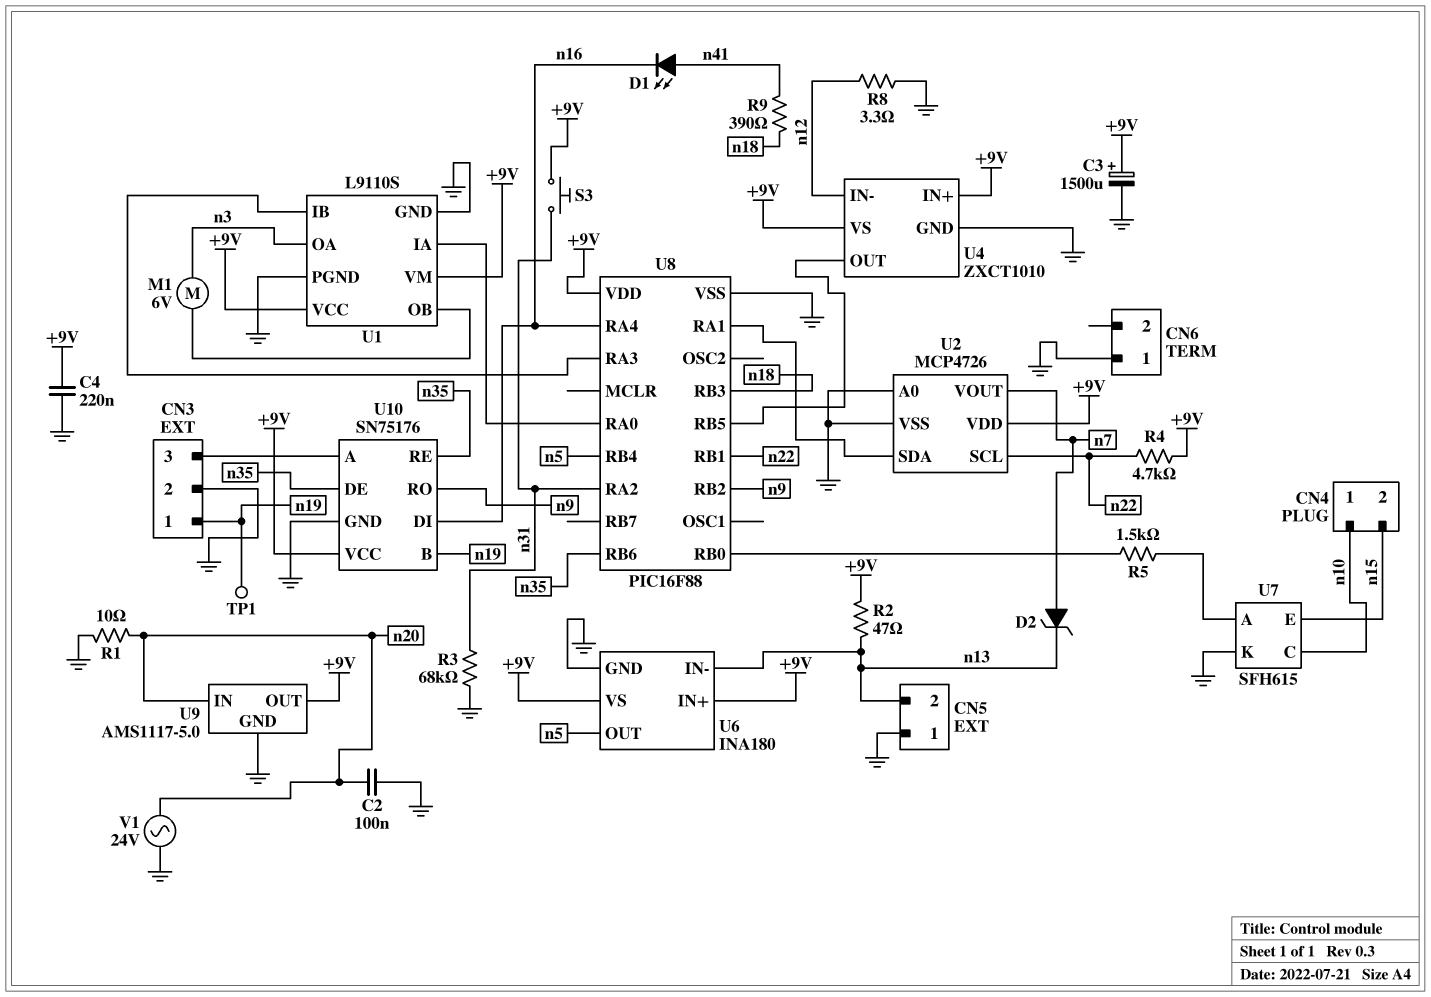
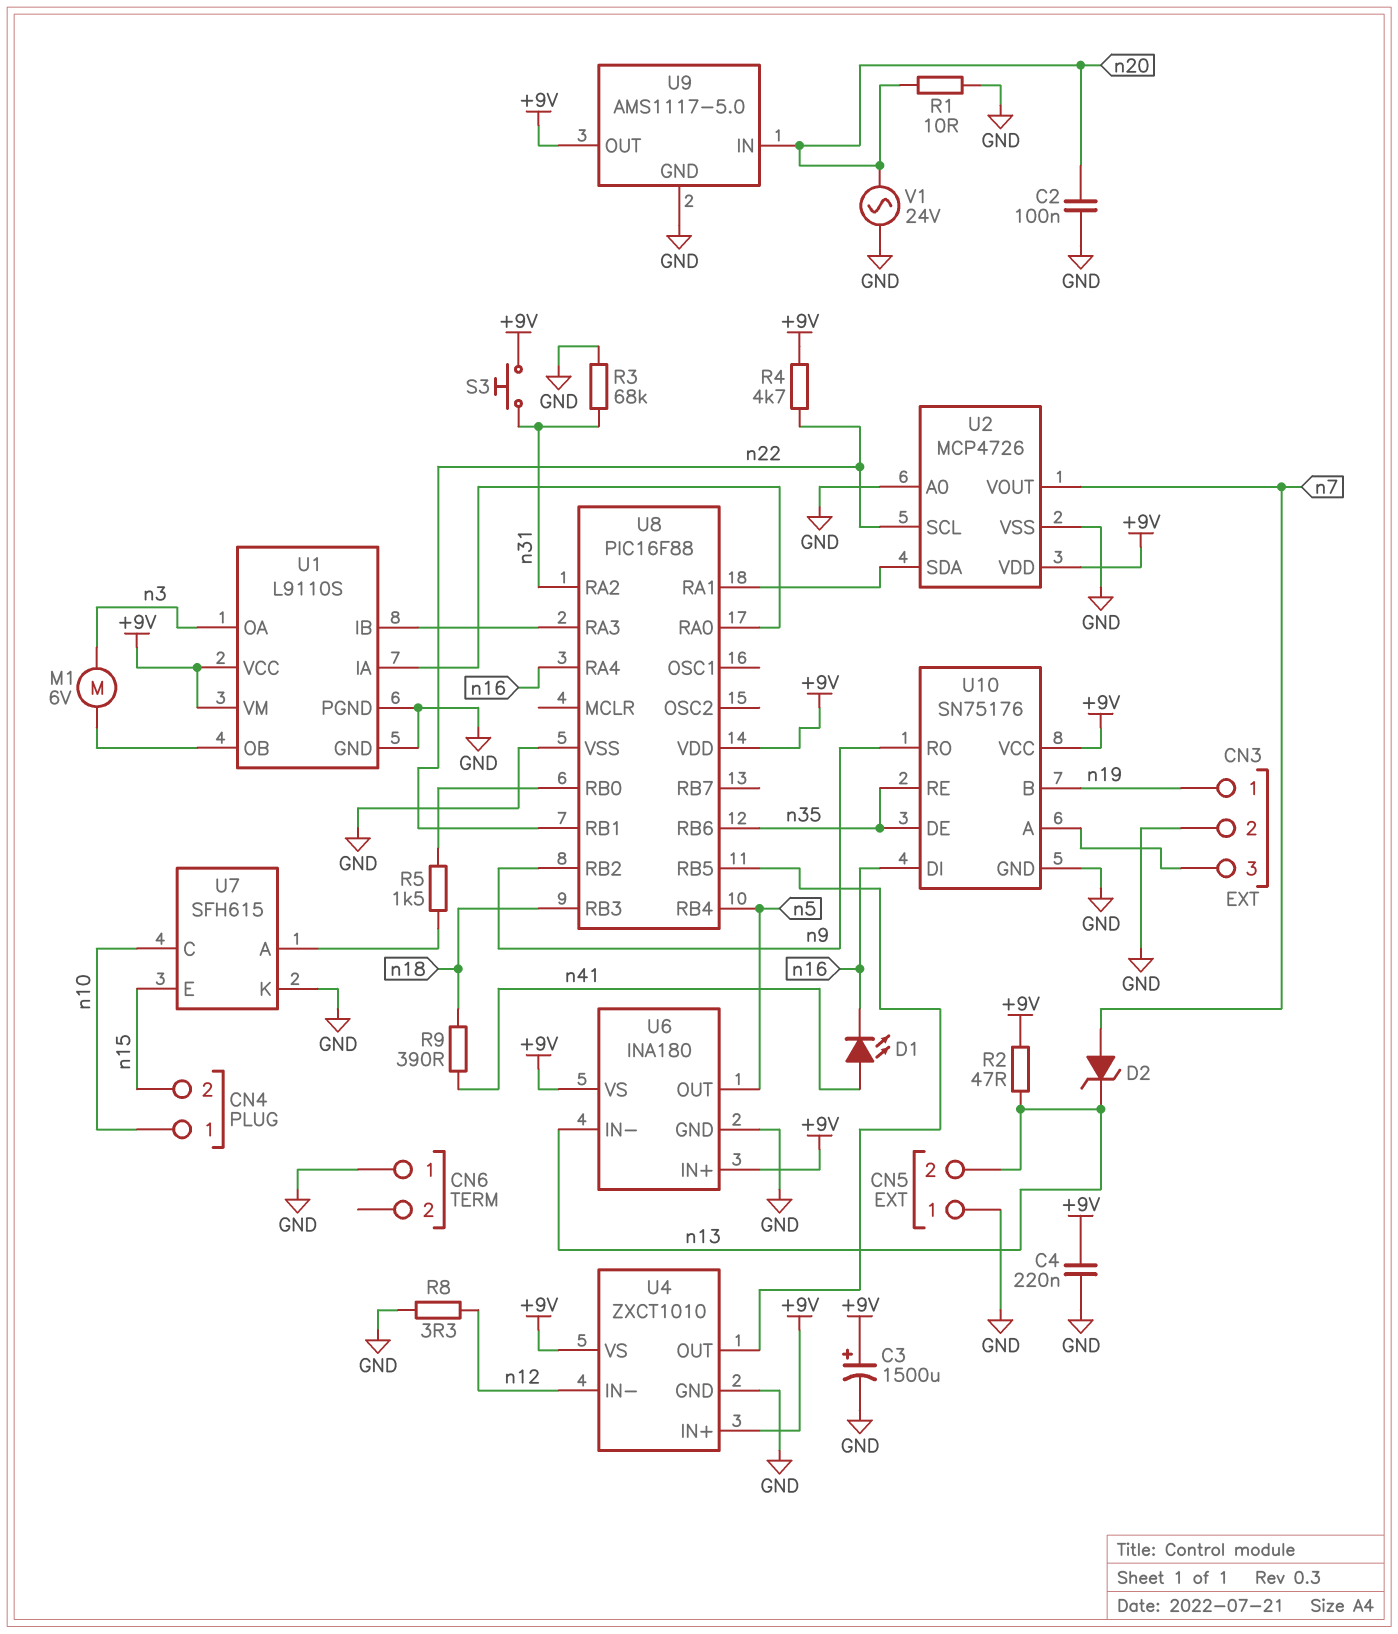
TP1: test point (n19) -> none

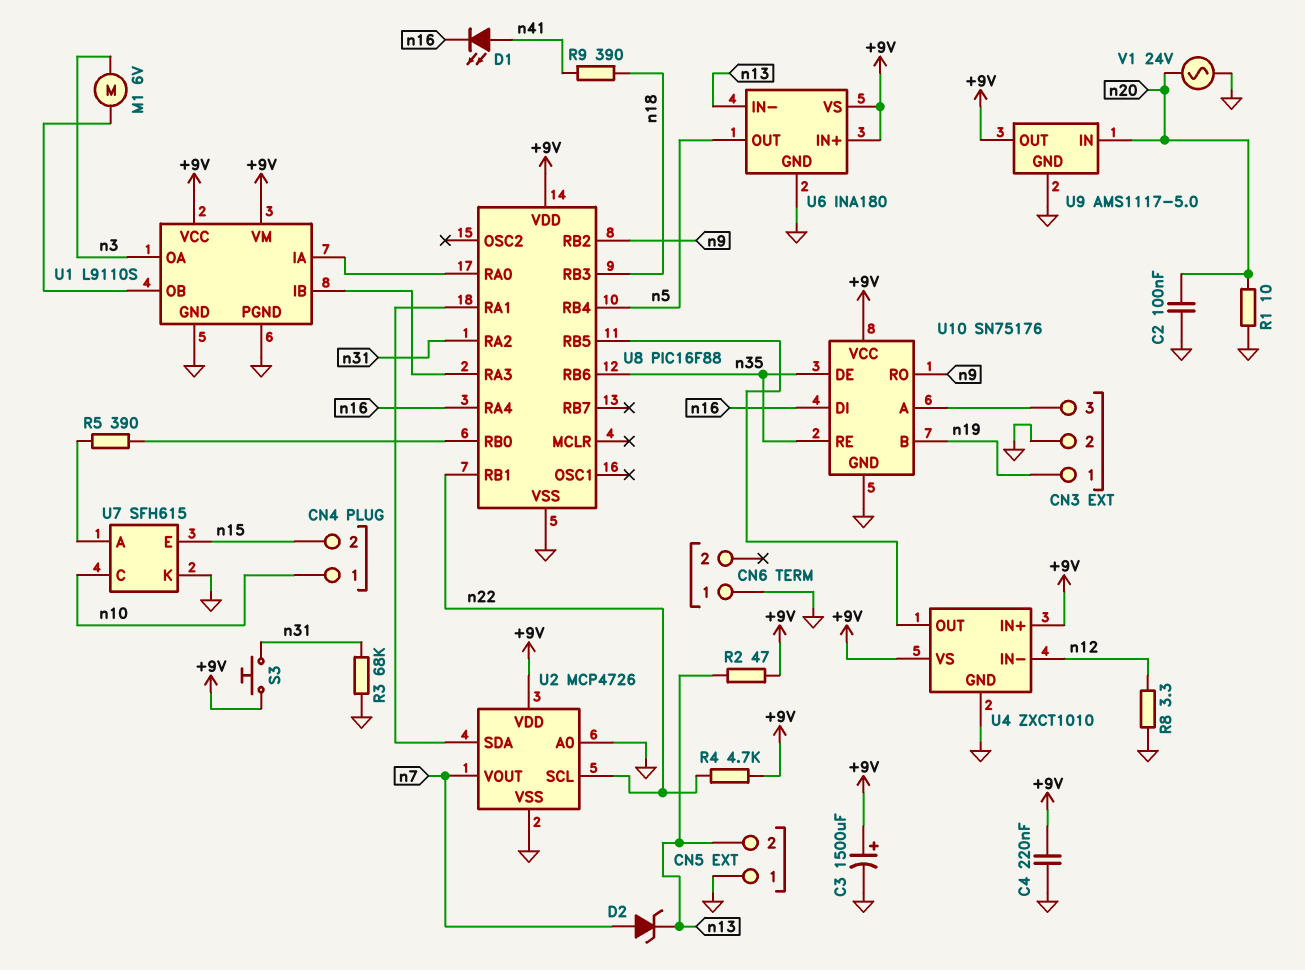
R5: 1.5k (U7/A, U8/RB0) -> 390 (U7/A, U8/RB0)

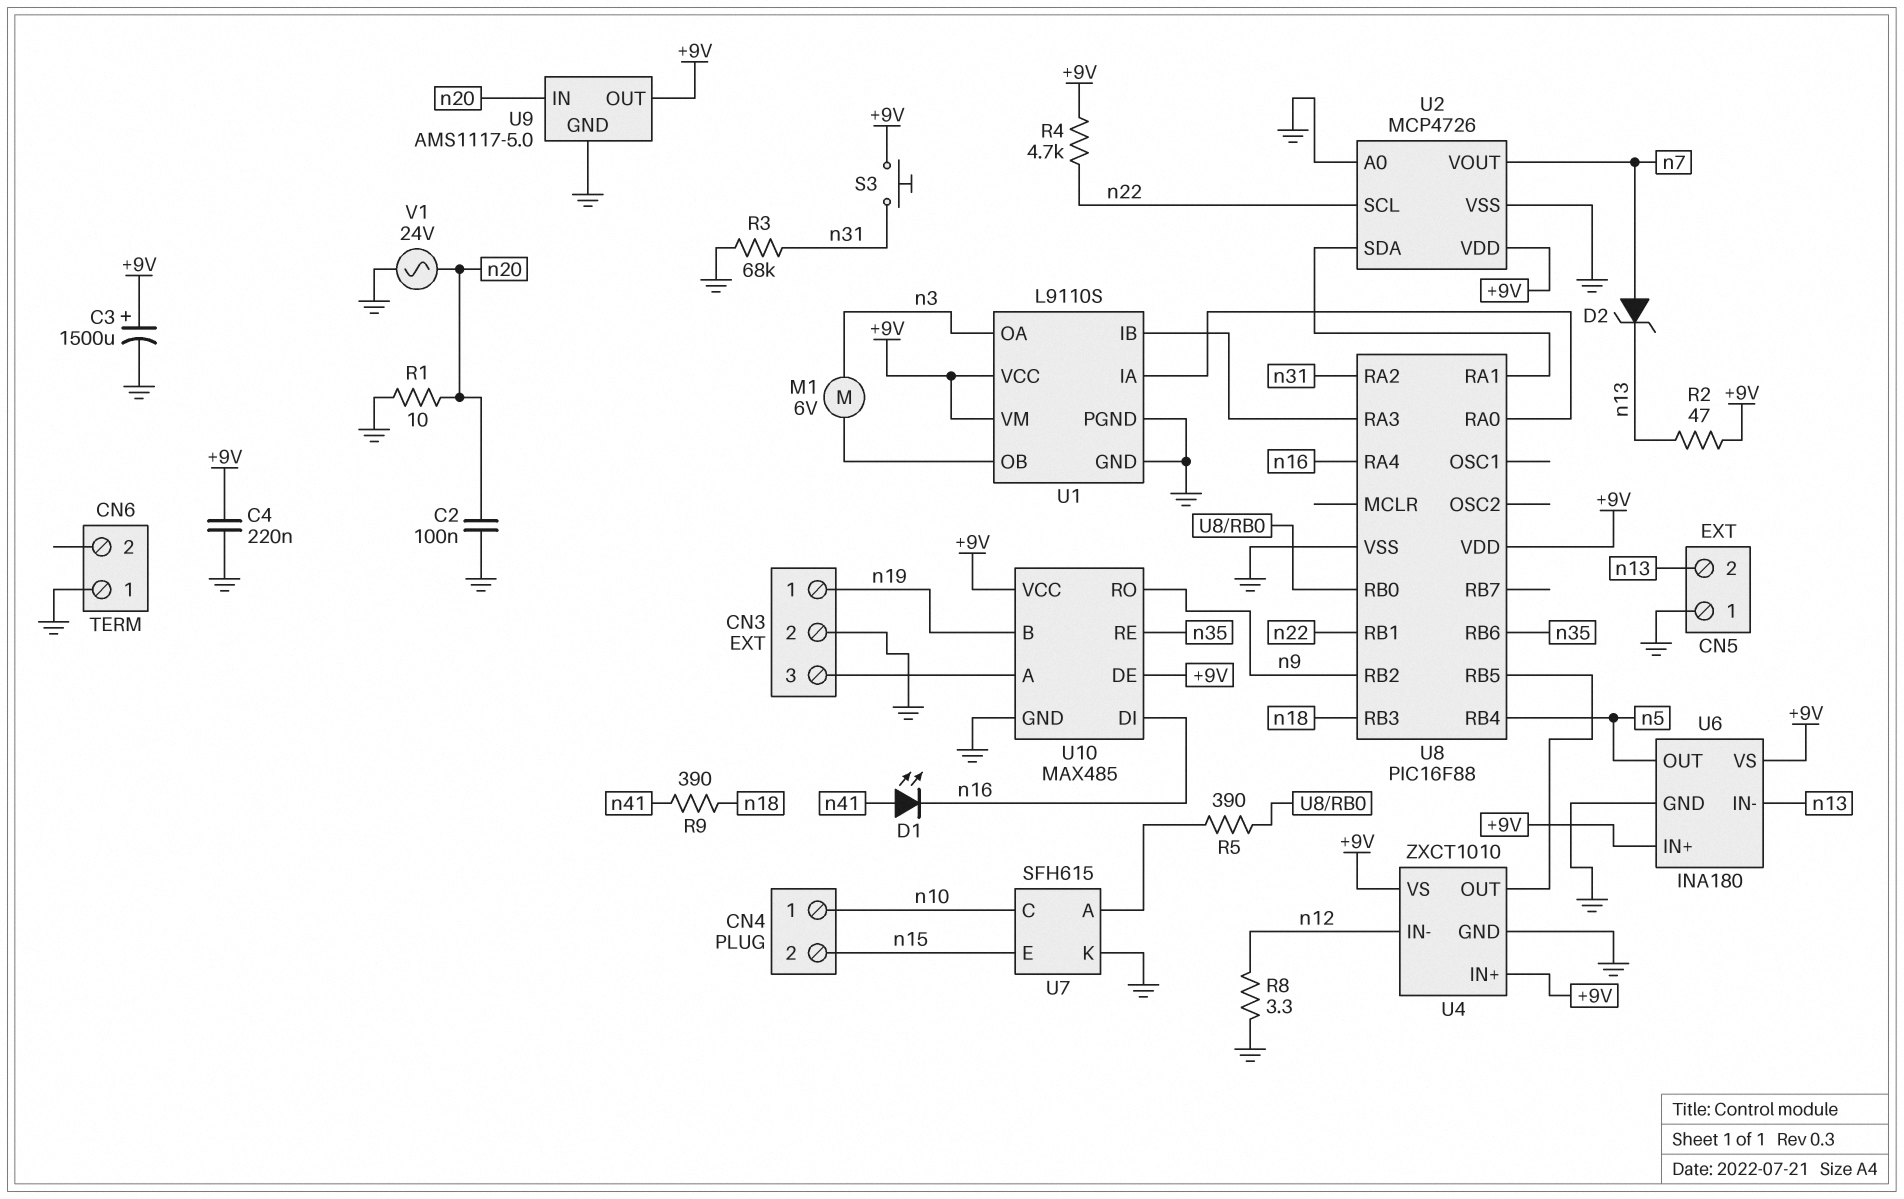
U10: SN75176 -> MAX485
U10 pin DE: n35 -> +9V

